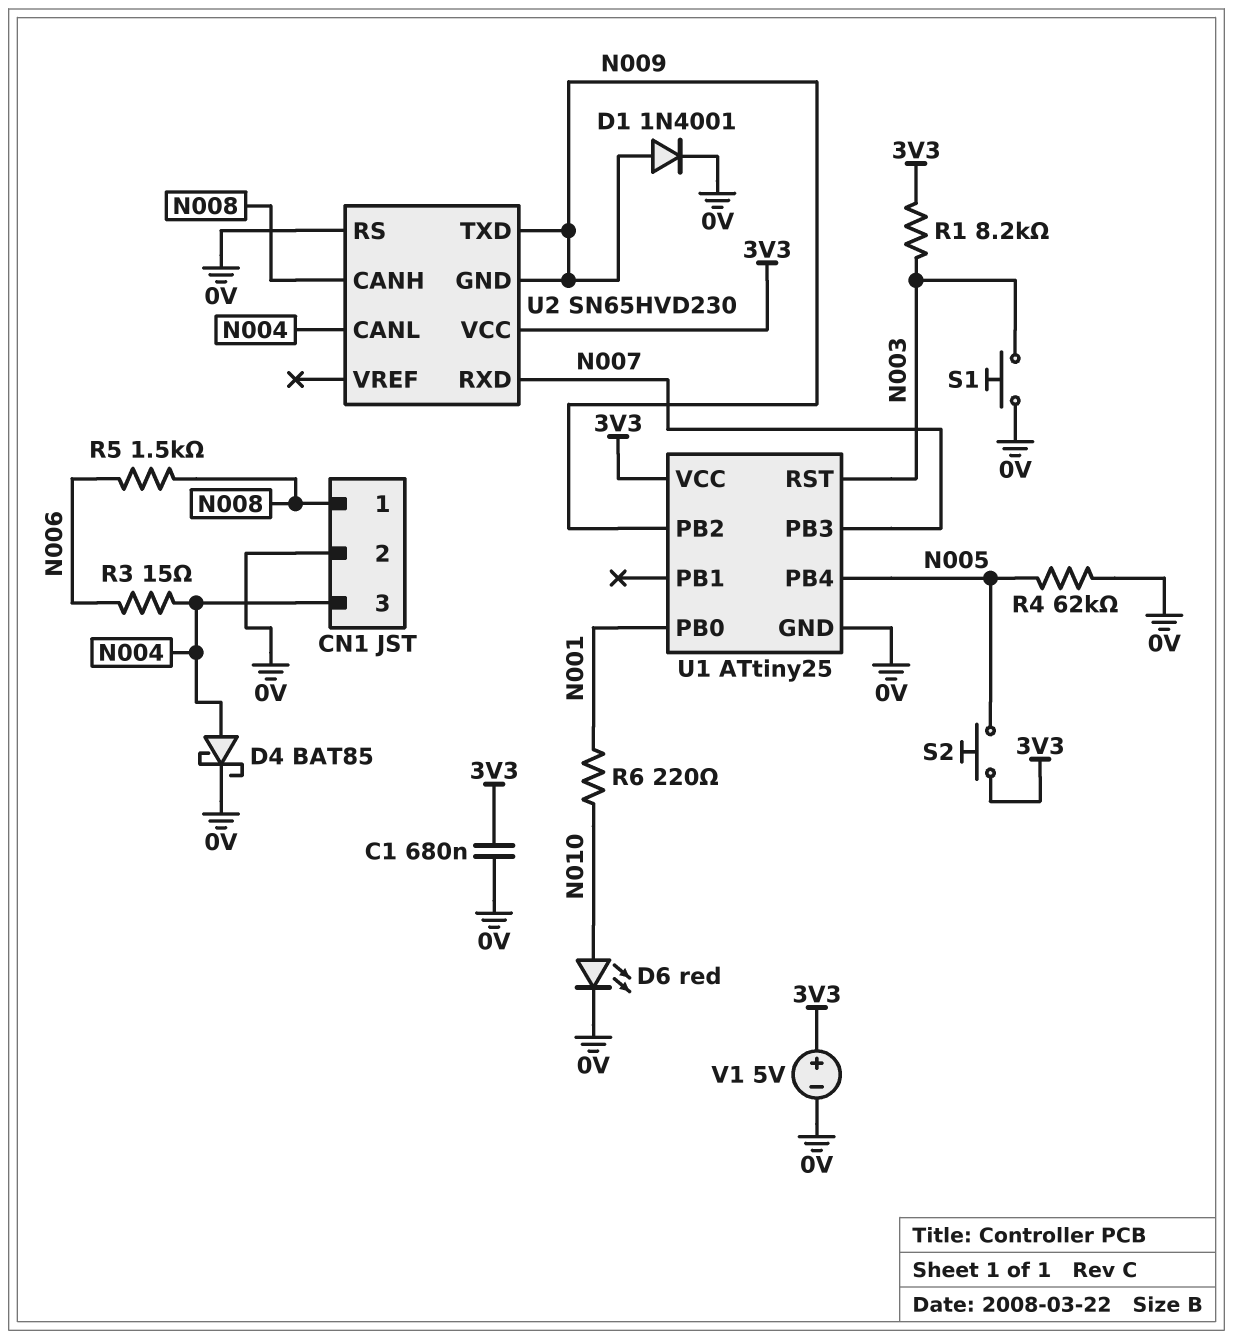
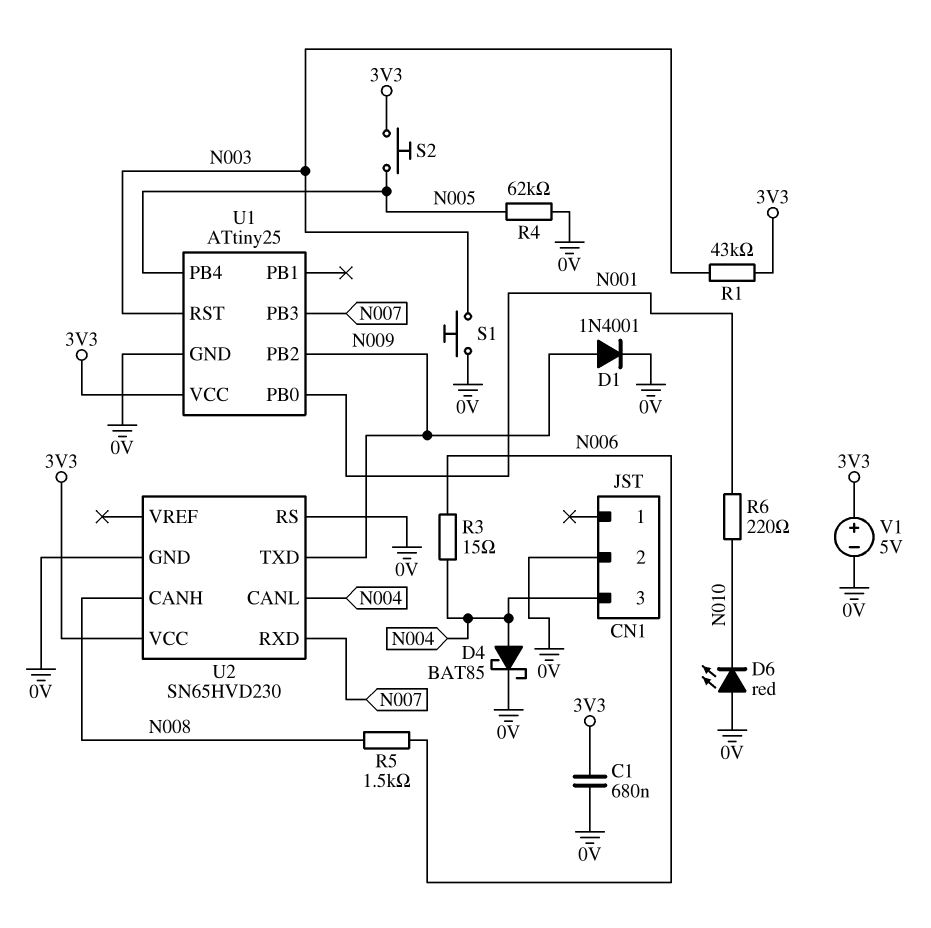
CN1 pin 1: N008 -> none
D6: LED red (A N010, K 0V) -> LED red (A 0V, K N010)
R1: 8.2k (3V3, N003) -> 43k (3V3, N003)
U2 pin GND: N009 -> 0V

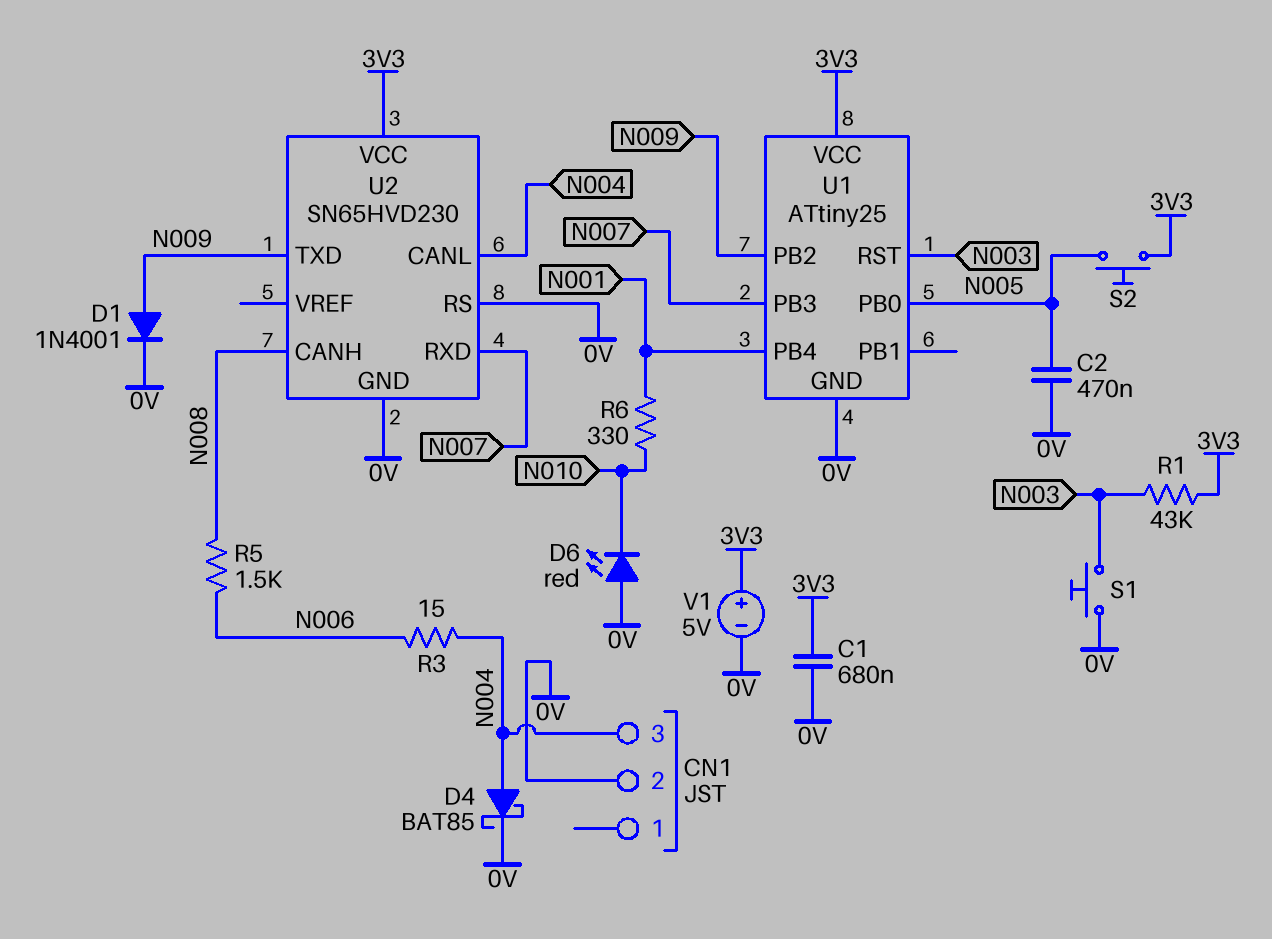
C2: none -> 470nF (0V, N005)
R4: 62k (0V, N005) -> none
R6: 220 (N001, N010) -> 330 (N001, N010)
U1 pin PB0: N001 -> N005
U1 pin PB4: N005 -> N001

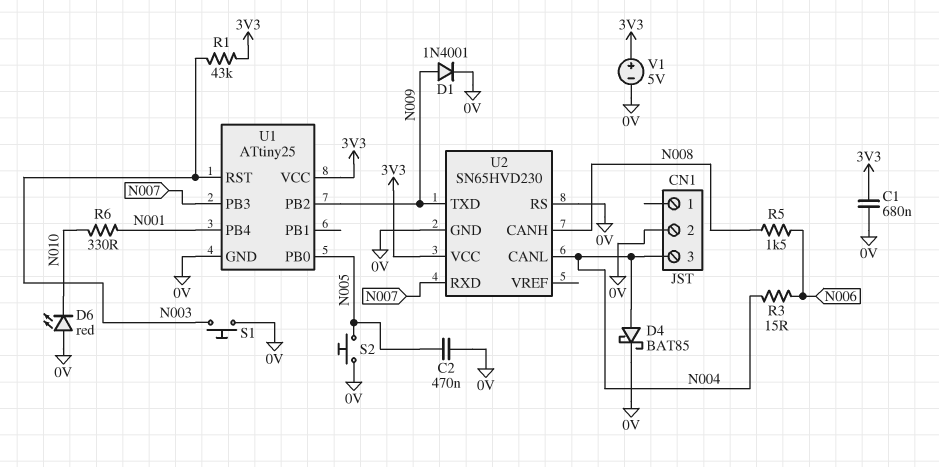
S2: button (3V3, N005) -> button (0V, N005)

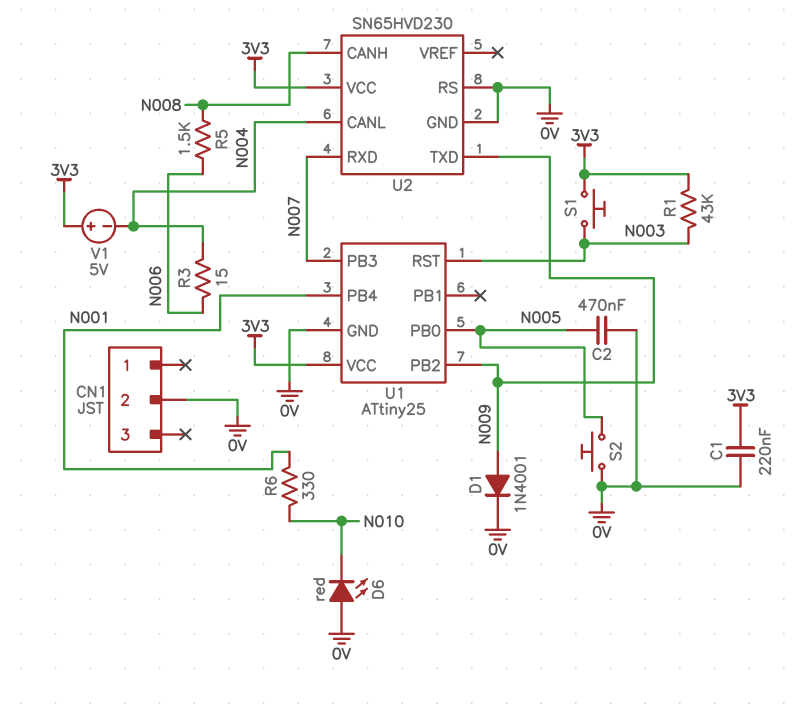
C1: 680nF (0V, 3V3) -> 220nF (0V, 3V3)
CN1 pin 3: N004 -> none
D4: schottky BAT85 (A N004, K 0V) -> none
S1: button (0V, N003) -> button (3V3, N003)
V1: 5V (plus 3V3, minus 0V) -> 5V (plus 3V3, minus N004)

